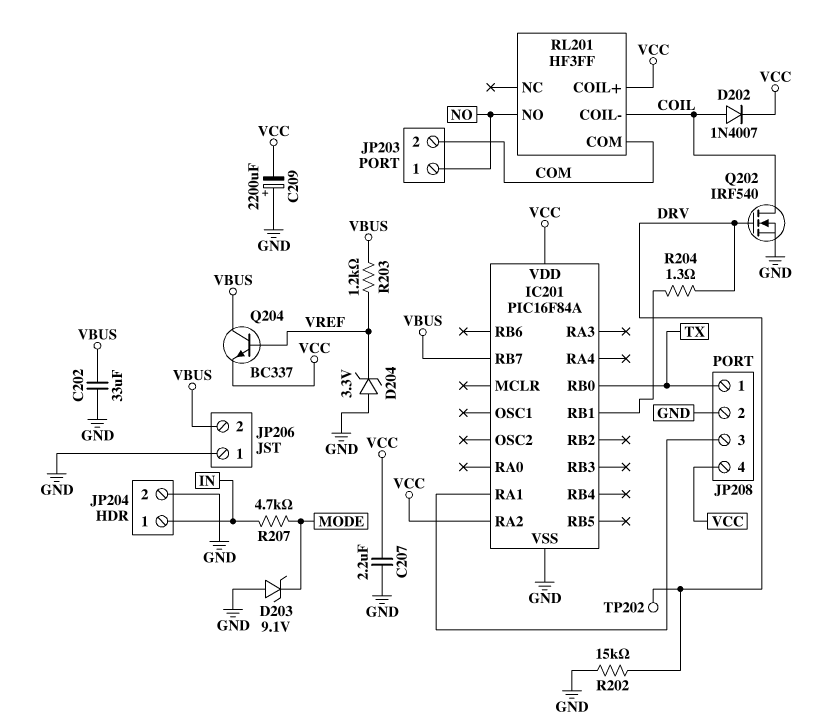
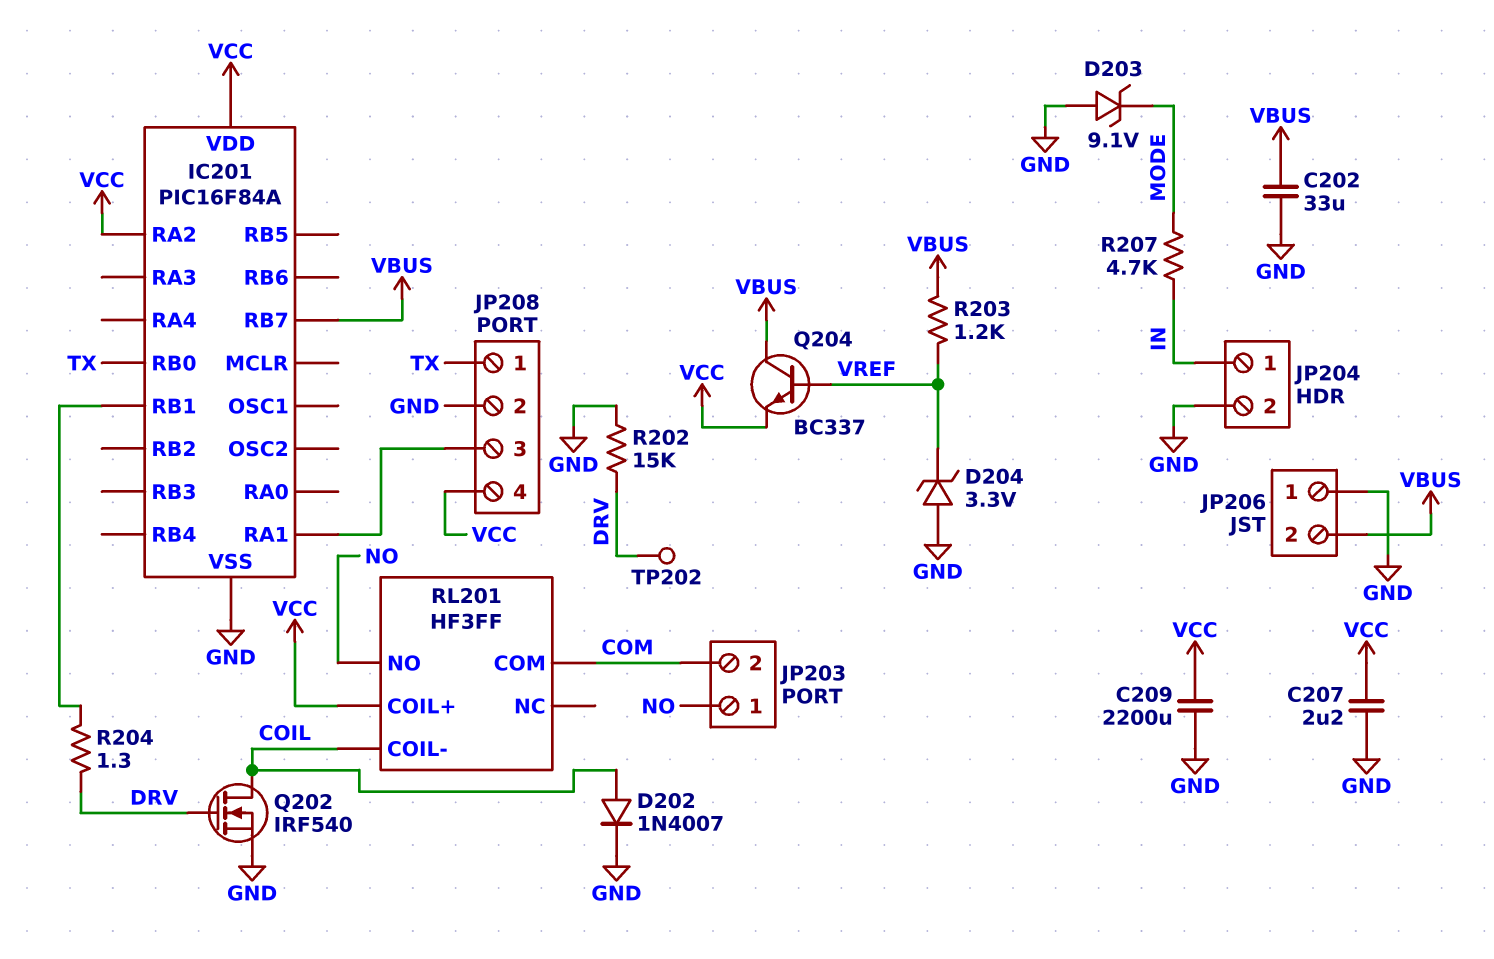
C209: 2200uF (plus GND, minus VCC) -> 2200uF (GND, VCC)
D202: diode 1N4007 (A COIL, K VCC) -> diode 1N4007 (A COIL, K GND)

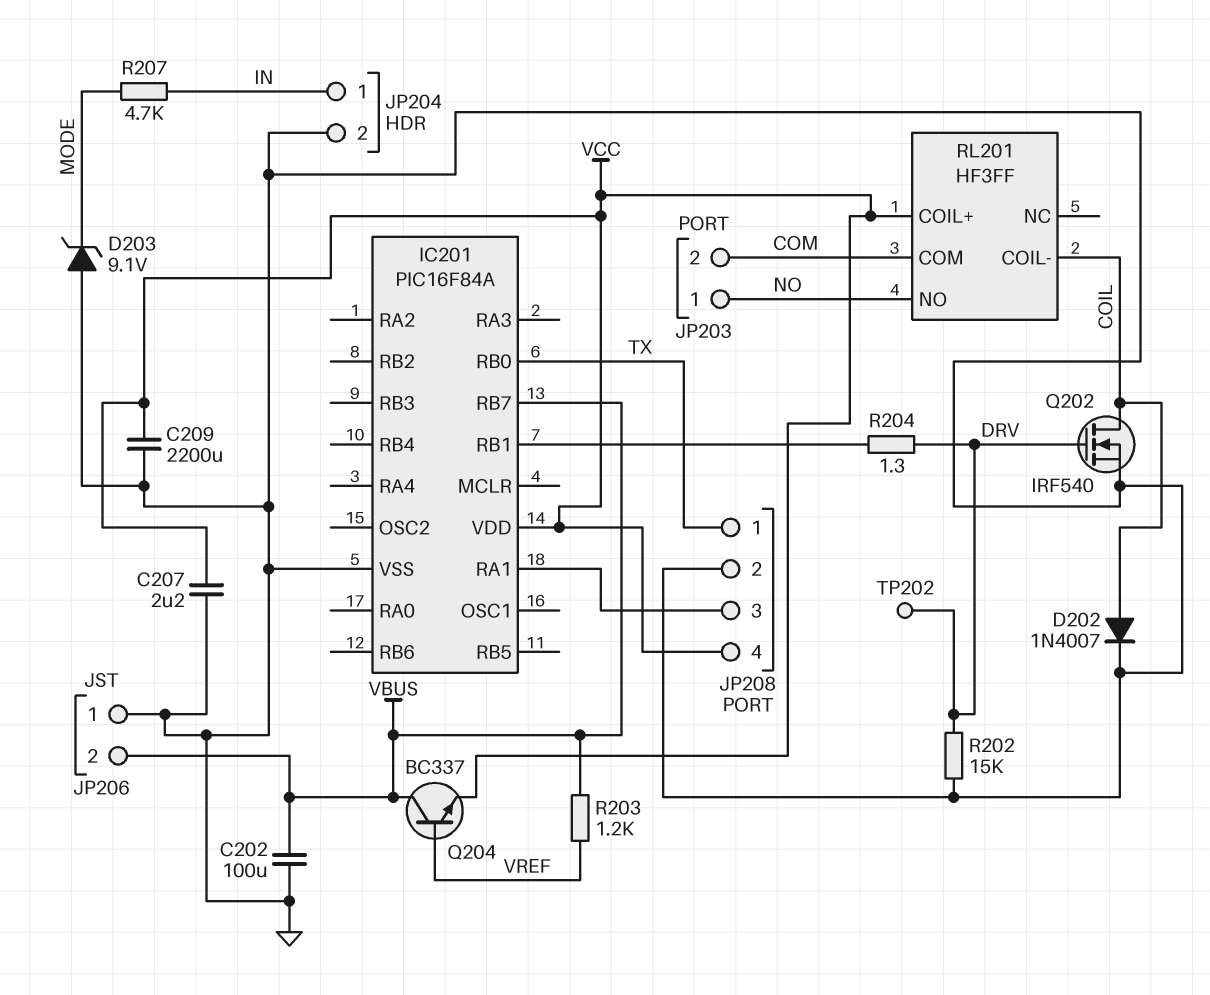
C202: 33uF (GND, VBUS) -> 100uF (GND, VBUS)
D204: zener 3.3V (A GND, K VREF) -> none
IC201 pin RA2: VCC -> none

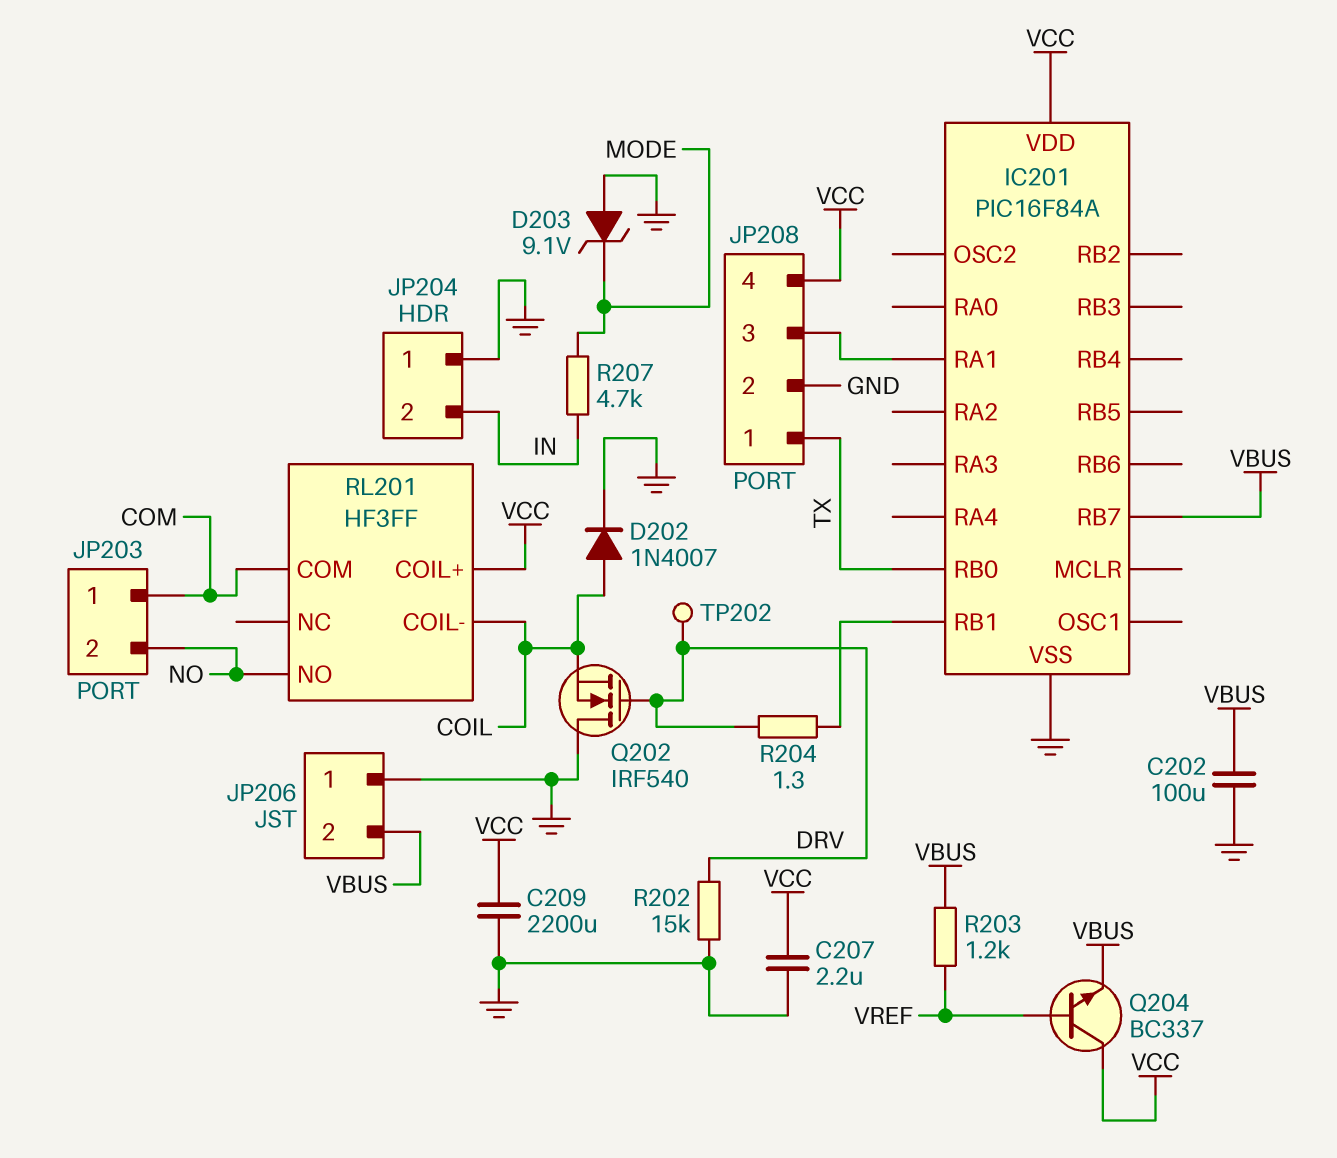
JP203 pin 1: NO -> COM
JP203 pin 2: COM -> NO
JP204 pin 1: IN -> GND
JP204 pin 2: GND -> IN
Q202: NMOS IRF540 (G DRV, D COIL, S GND) -> NMOS IRF540 (G DRV, D GND, S COIL)
Q204: NPN BC337 (B VREF, C VBUS, E VCC) -> NPN BC337 (B VREF, C VCC, E VBUS)

